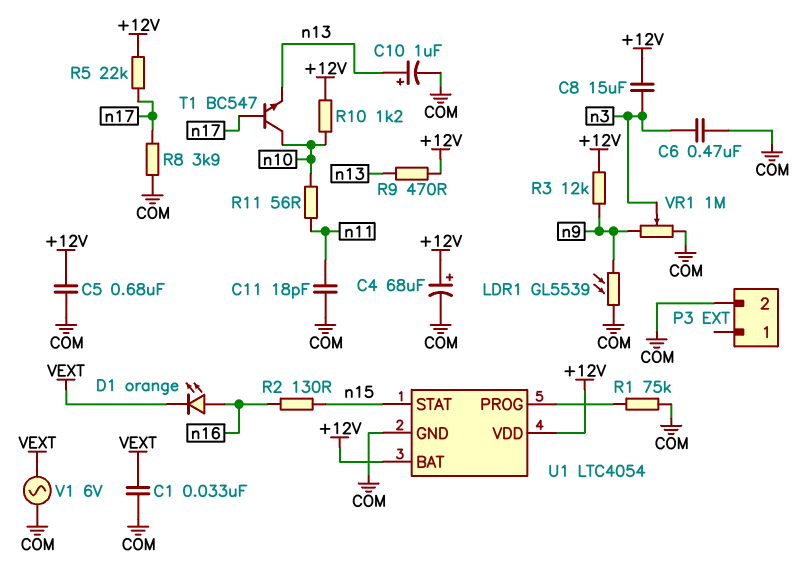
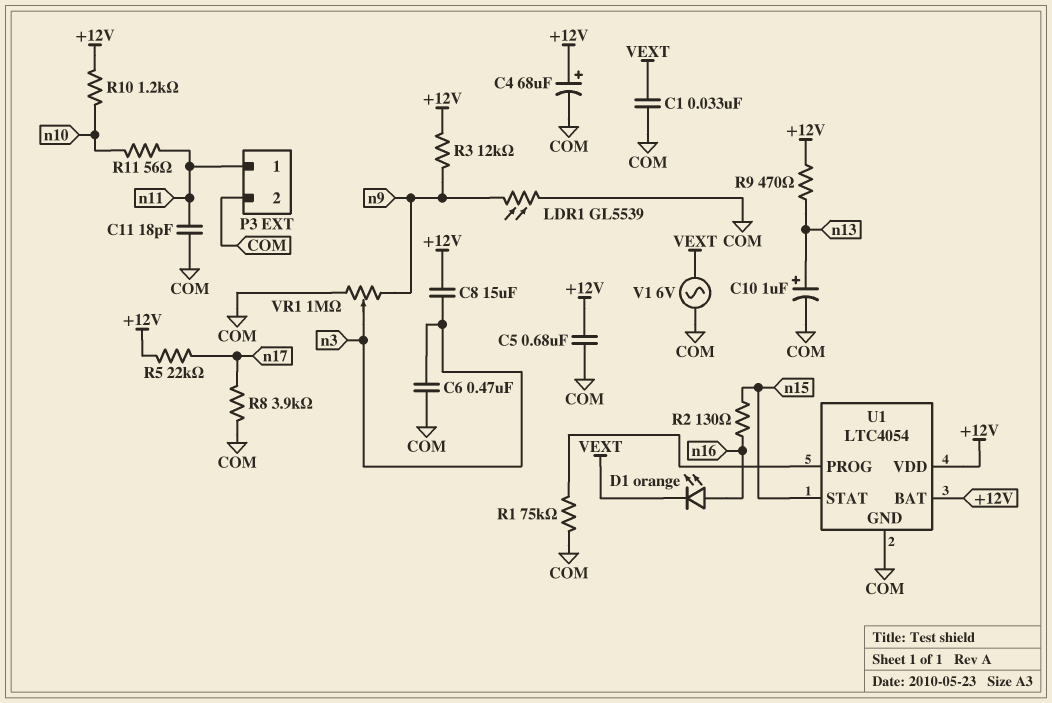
P3 pin 1: none -> n11
T1: NPN BC547 (B n17, C n10, E n13) -> none

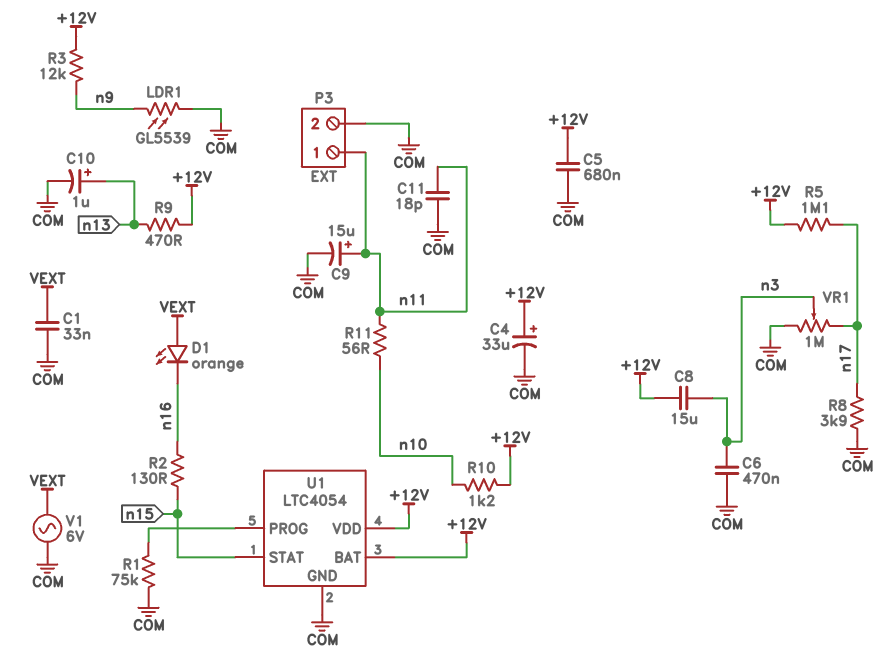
C4: 68uF (plus +12V, minus COM) -> 33uF (plus +12V, minus COM)
C9: none -> 15uF (plus n11, minus COM)
D1: LED orange (A n16, K VEXT) -> LED orange (A VEXT, K n16)
R5: 22k (+12V, n17) -> 1.1M (+12V, n17)
VR1: 1M (COM, n9, wiper n3) -> 1M (COM, n17, wiper n3)

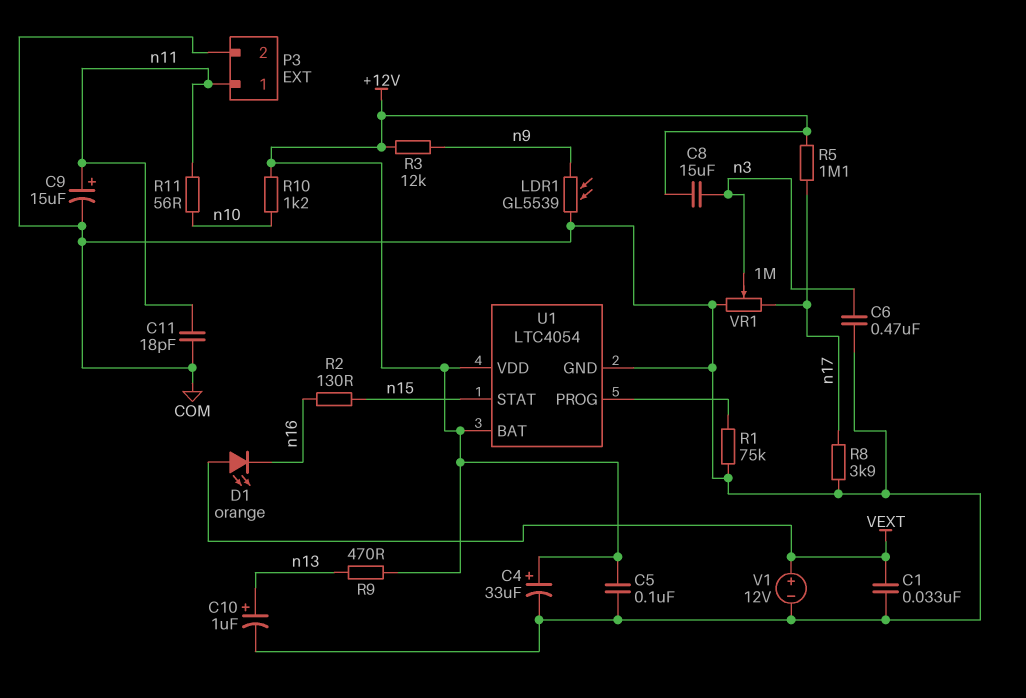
C5: 680nF (+12V, COM) -> 100nF (+12V, COM)
V1: AC 6V (COM, VEXT) -> 12V (plus VEXT, minus COM)

